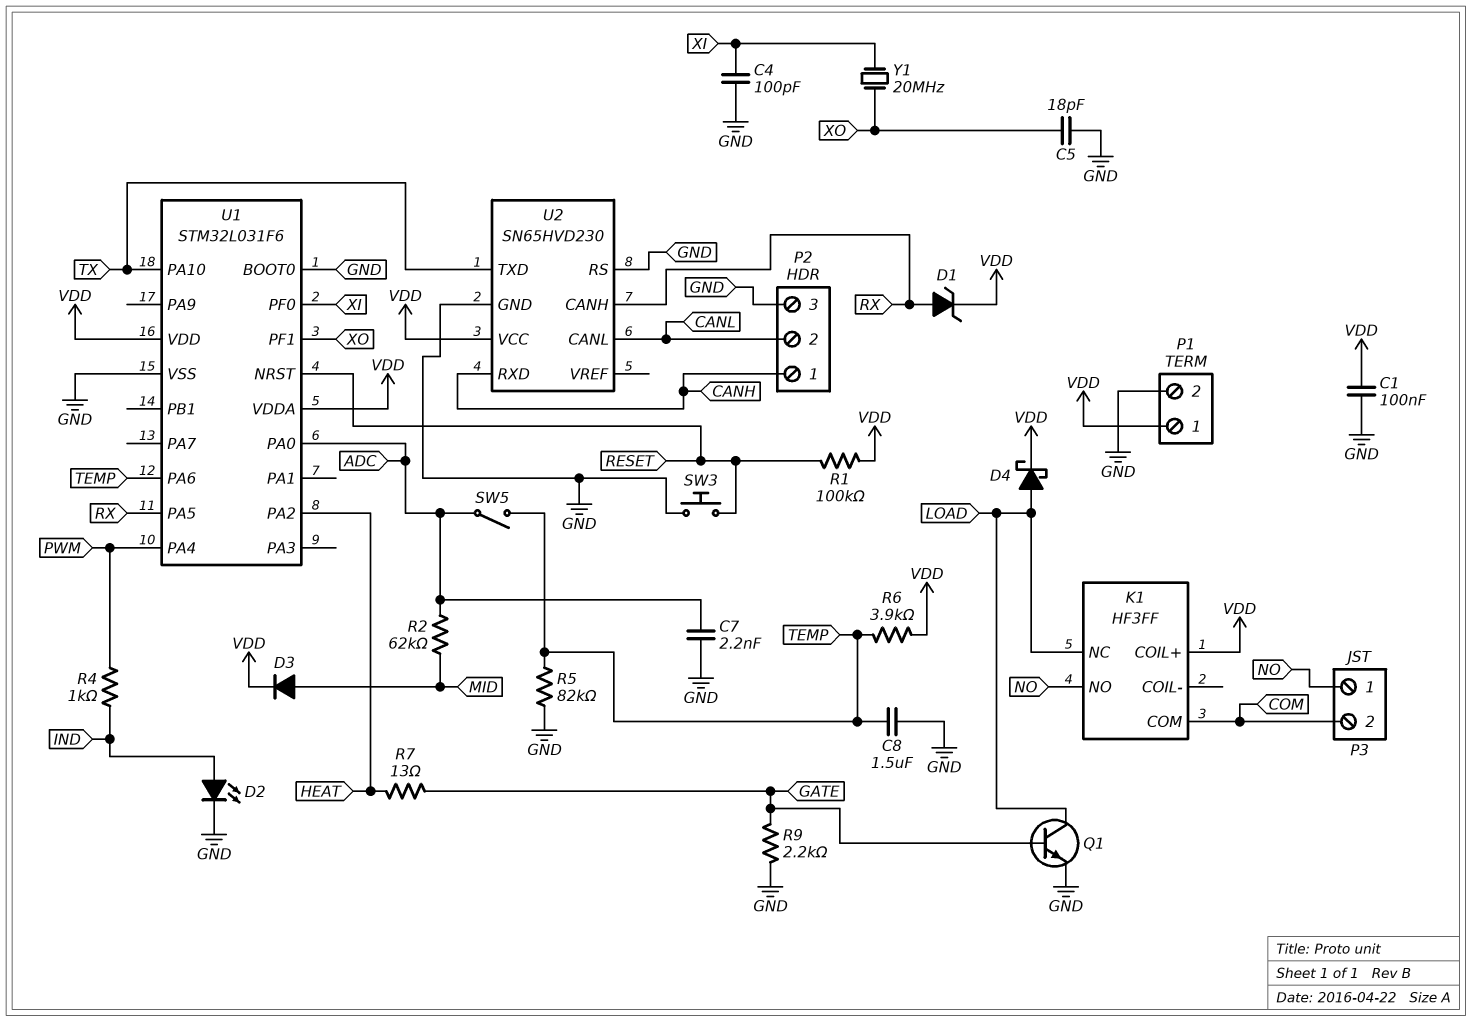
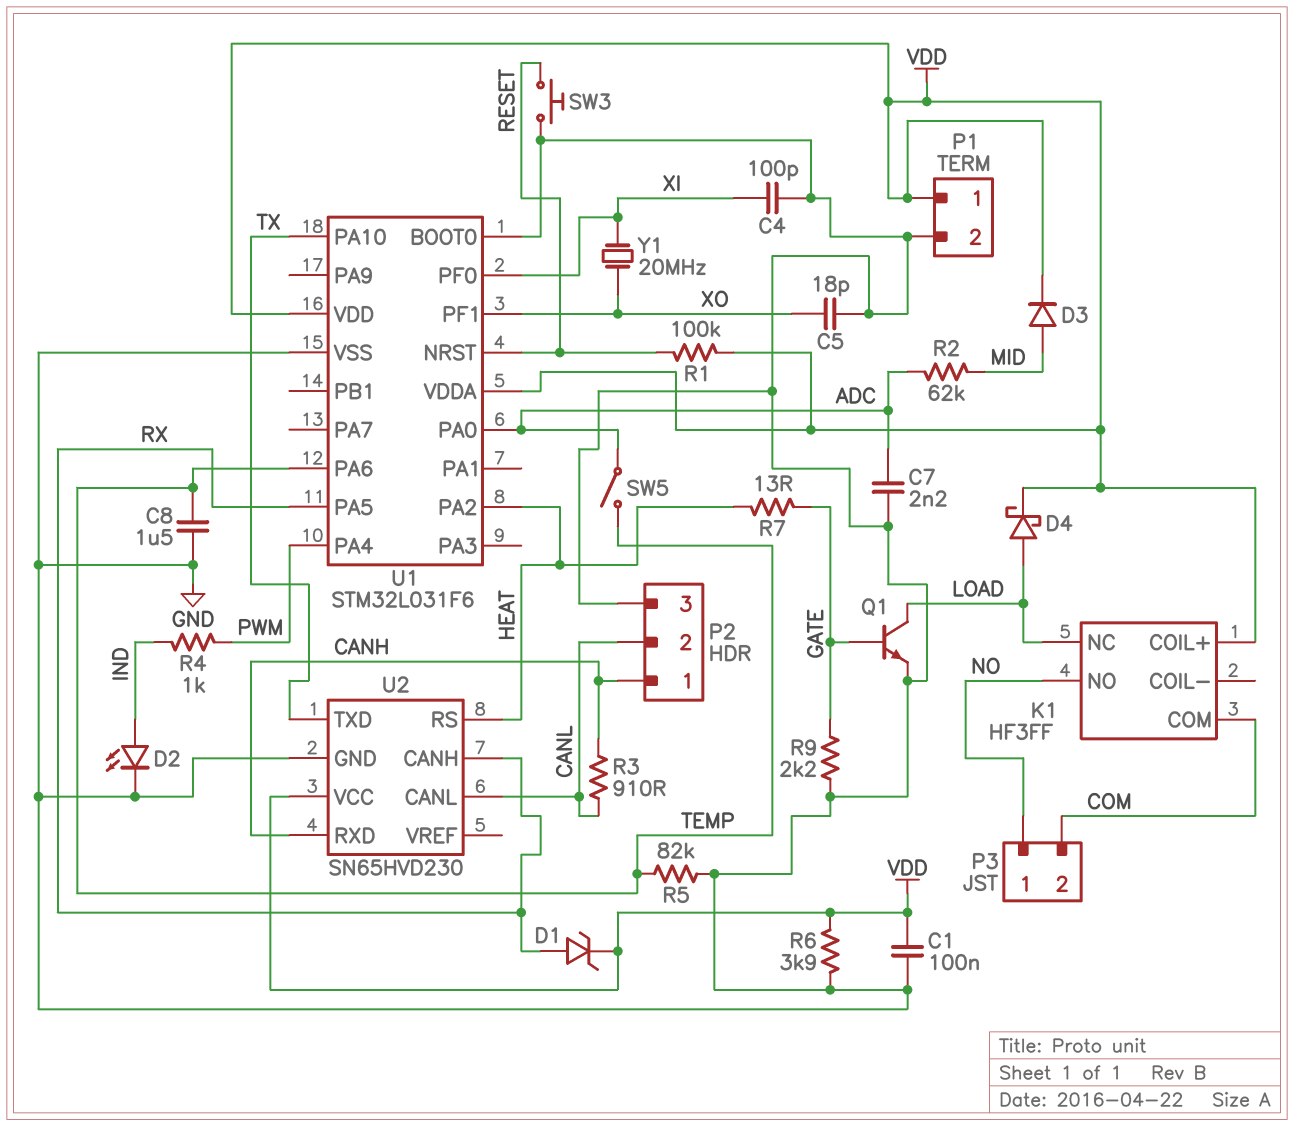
R3: none -> 910 (CANH, CANL)
R6: 3.9k (TEMP, VDD) -> 3.9k (GND, VDD)
U2 pin RS: GND -> HEAT

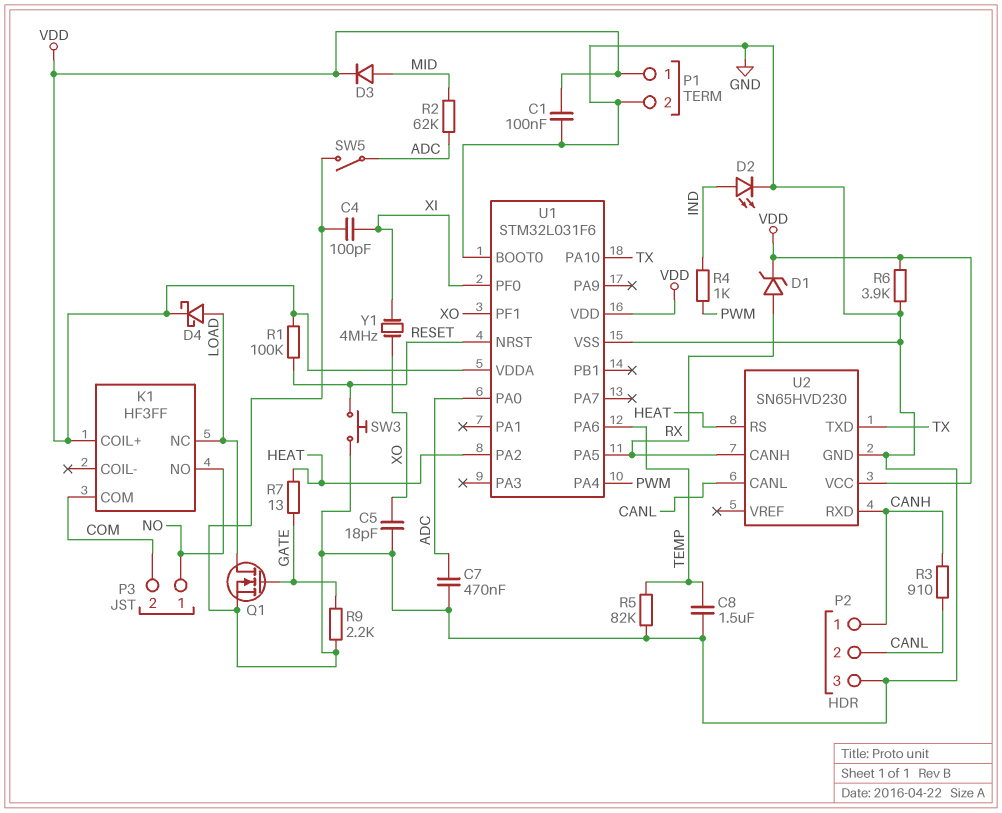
C7: 2.2nF (ADC, GND) -> 470nF (ADC, GND)
Q1: NPN (B GATE, C LOAD, E GND) -> NMOS (G GATE, D LOAD, S GND)
SW5: switch (ADC, TEMP) -> switch (ADC, GND)
Y1: 20MHz (XI, XO) -> 4MHz (XI, XO)

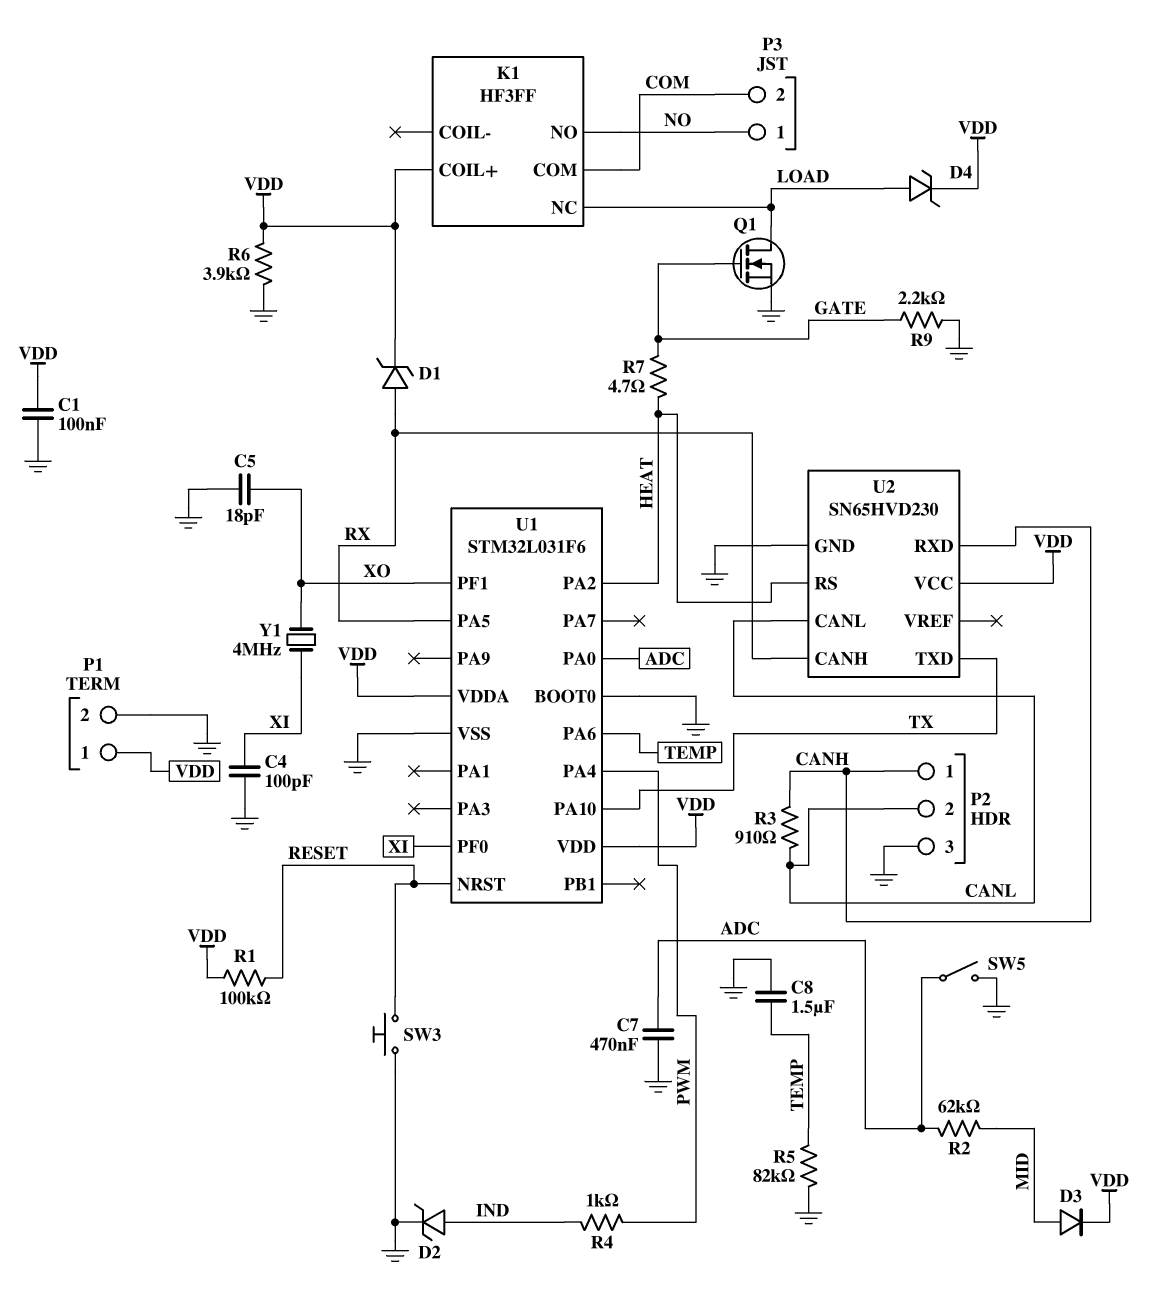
D2: LED (A IND, K GND) -> zener (A IND, K GND)
D4: schottky (A LOAD, K VDD) -> zener (A LOAD, K VDD)
R7: 13 (GATE, HEAT) -> 4.7 (GATE, HEAT)

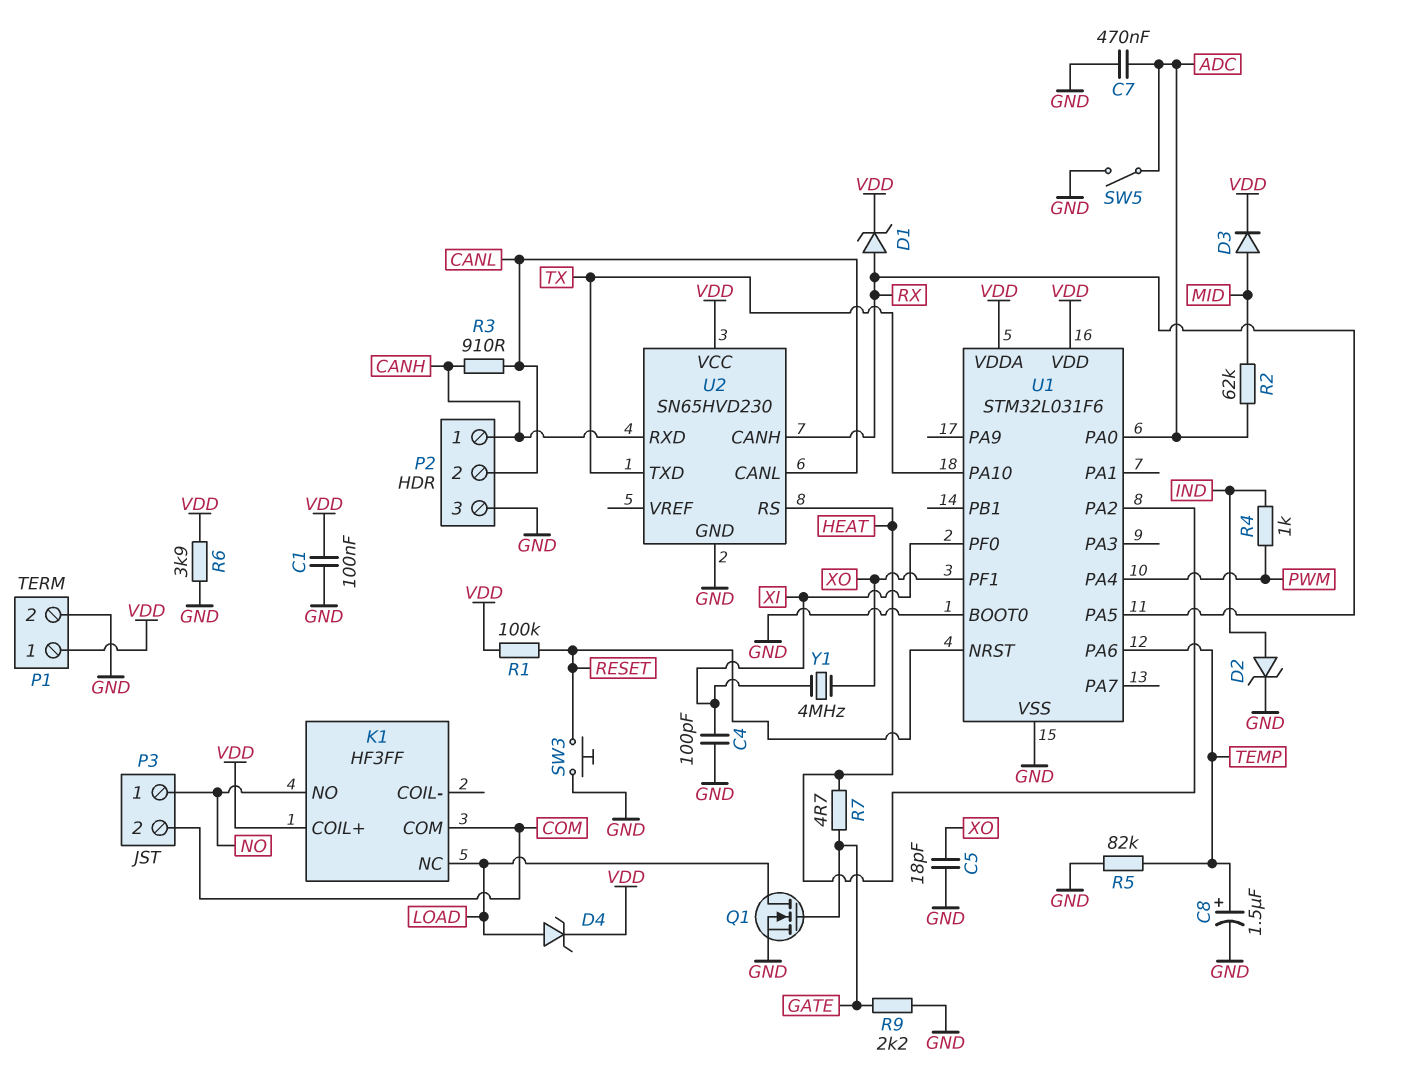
C8: 1.5uF (GND, TEMP) -> 1.5uF (plus TEMP, minus GND)

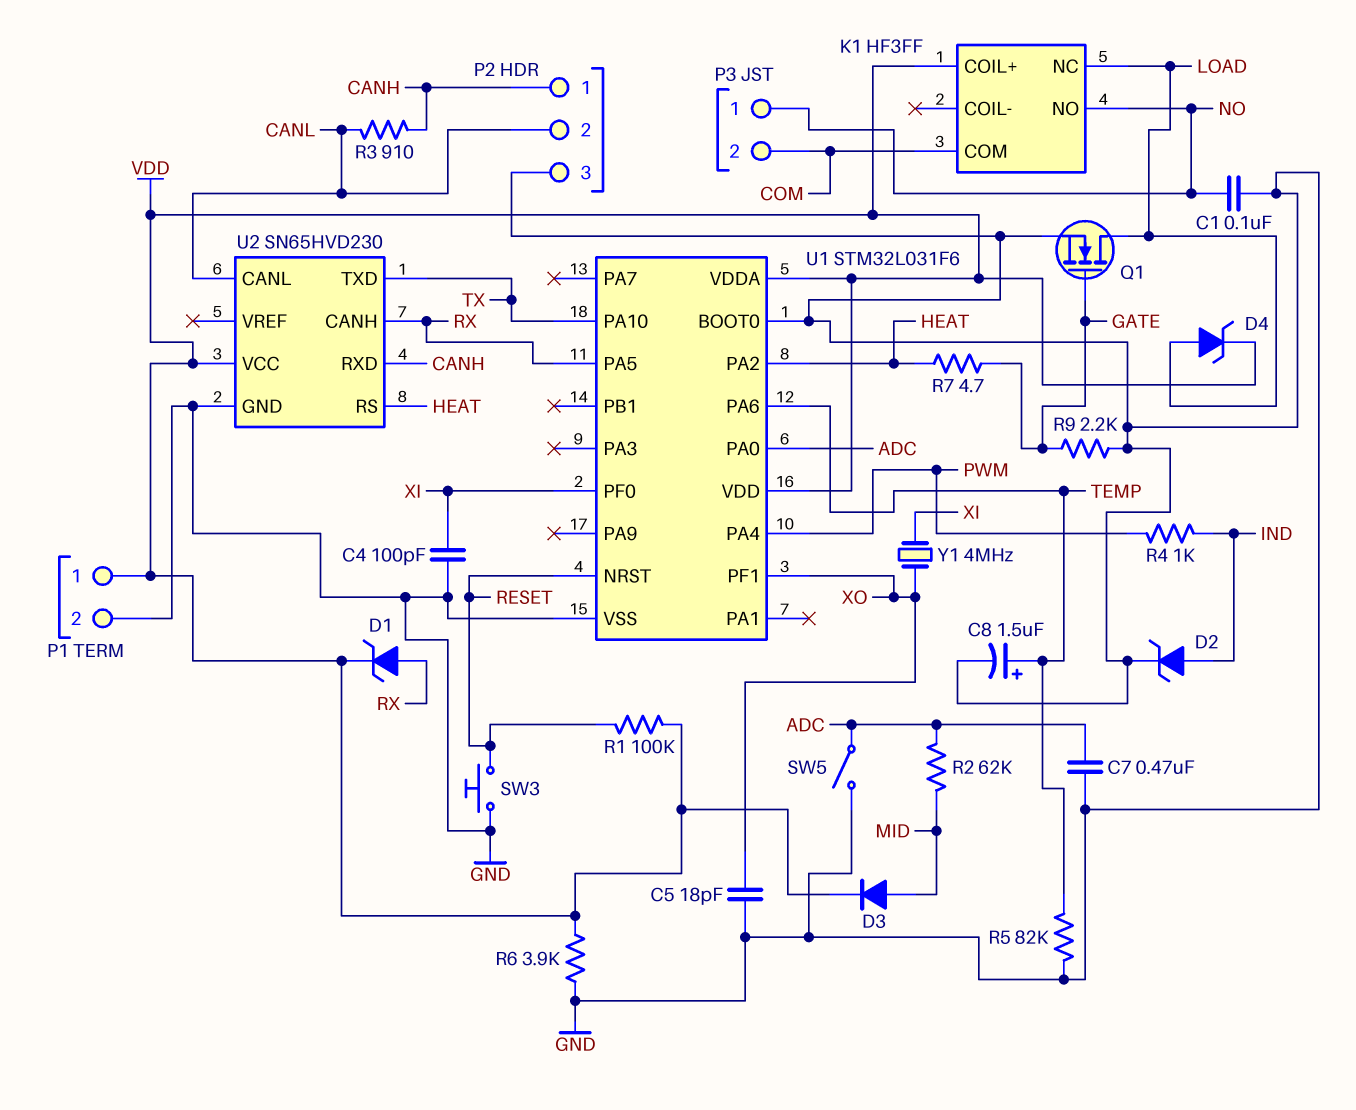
C1: 100nF (GND, VDD) -> 100nF (GND, NO)

